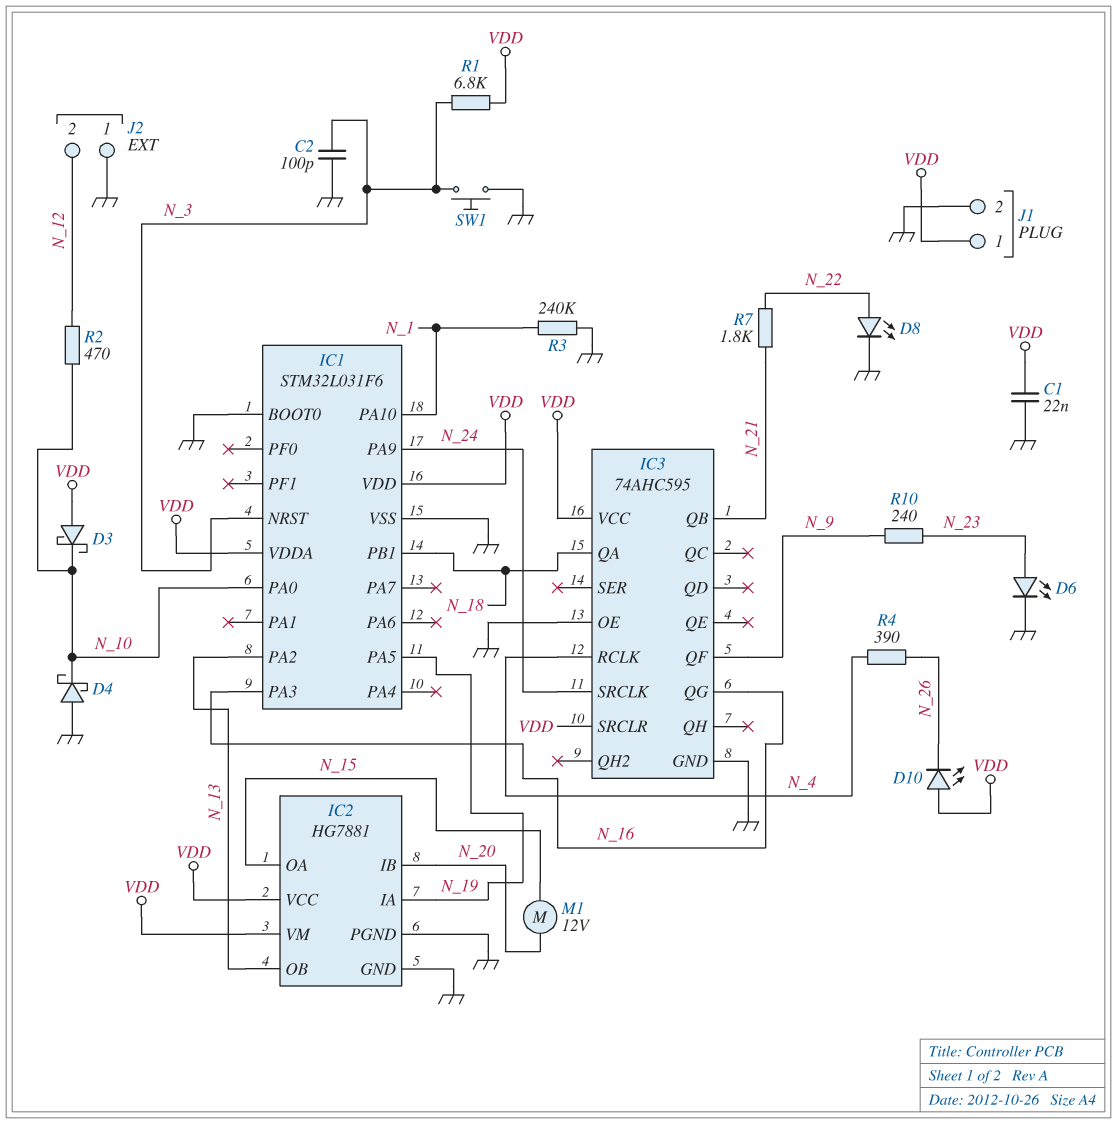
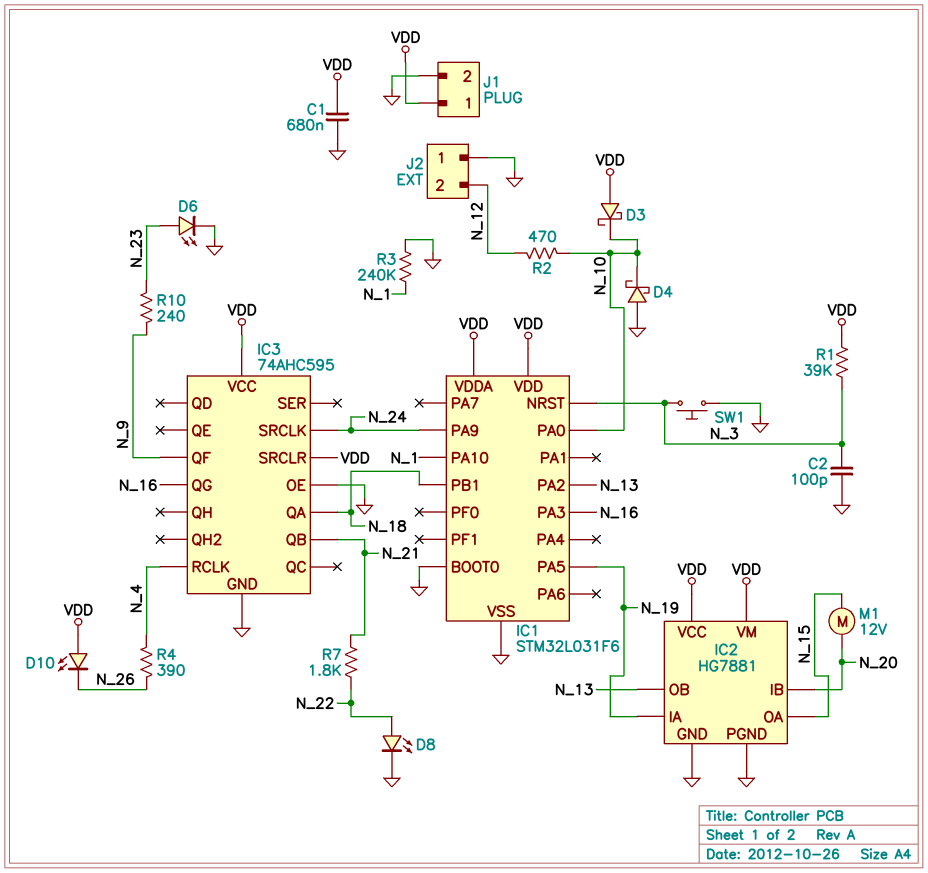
C1: 22nF (GND, VDD) -> 680nF (GND, VDD)
R1: 6.8k (N_3, VDD) -> 39k (N_3, VDD)

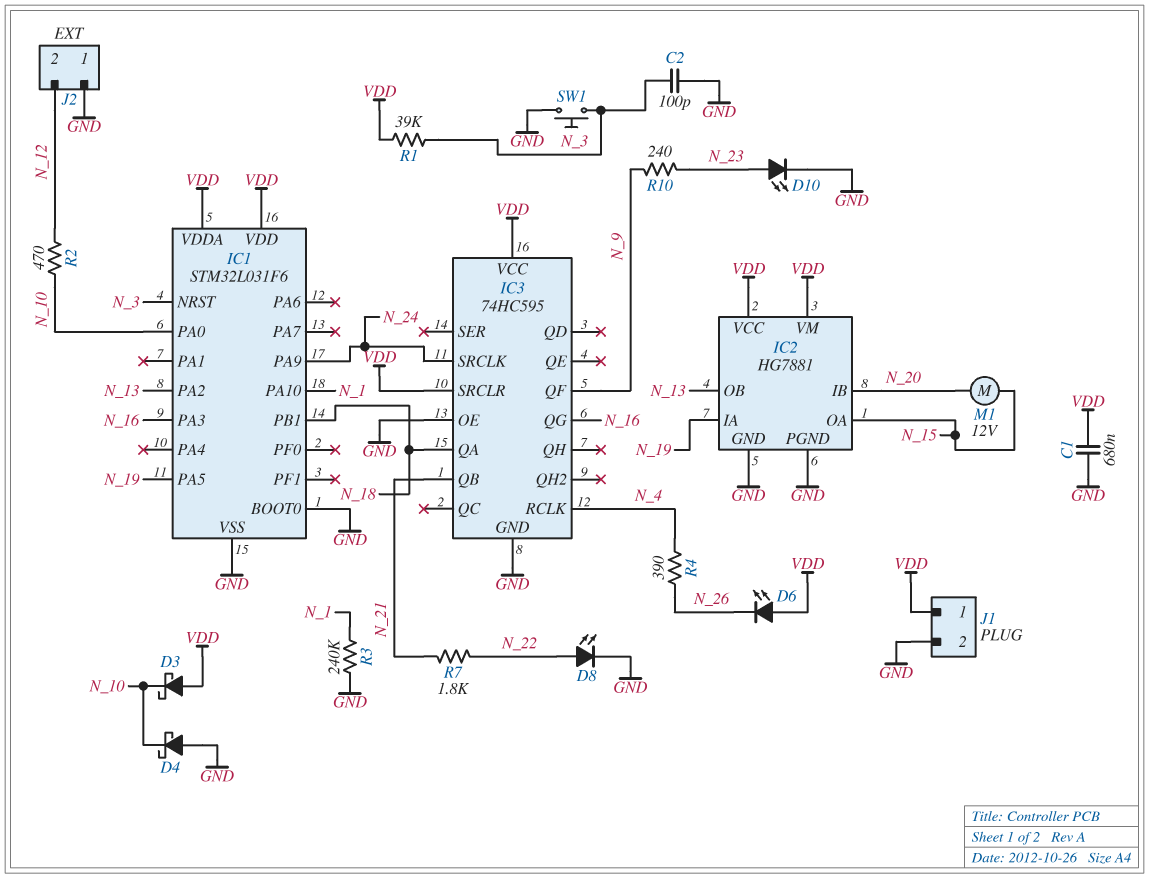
D6: LED (A N_23, K GND) -> LED (A VDD, K N_26)
D10: LED (A VDD, K N_26) -> LED (A N_23, K GND)
IC3: 74AHC595 -> 74HC595

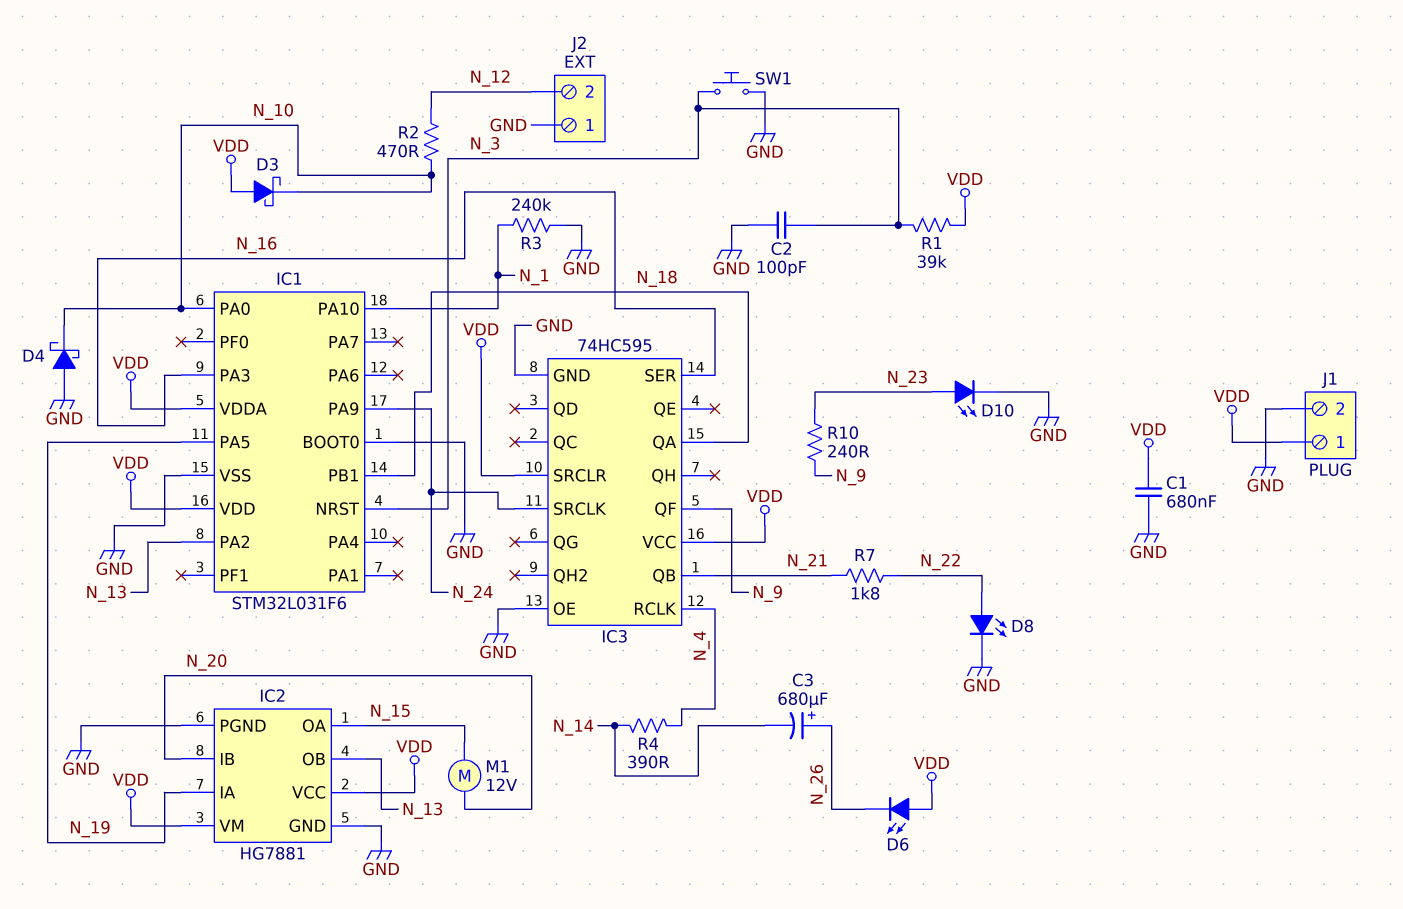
C3: none -> 680uF (plus N_26, minus N_14)
IC3 pin QG: N_16 -> none
IC3 pin SER: none -> N_16
R4: 390 (N_4, N_26) -> 390 (N_4, N_14)

